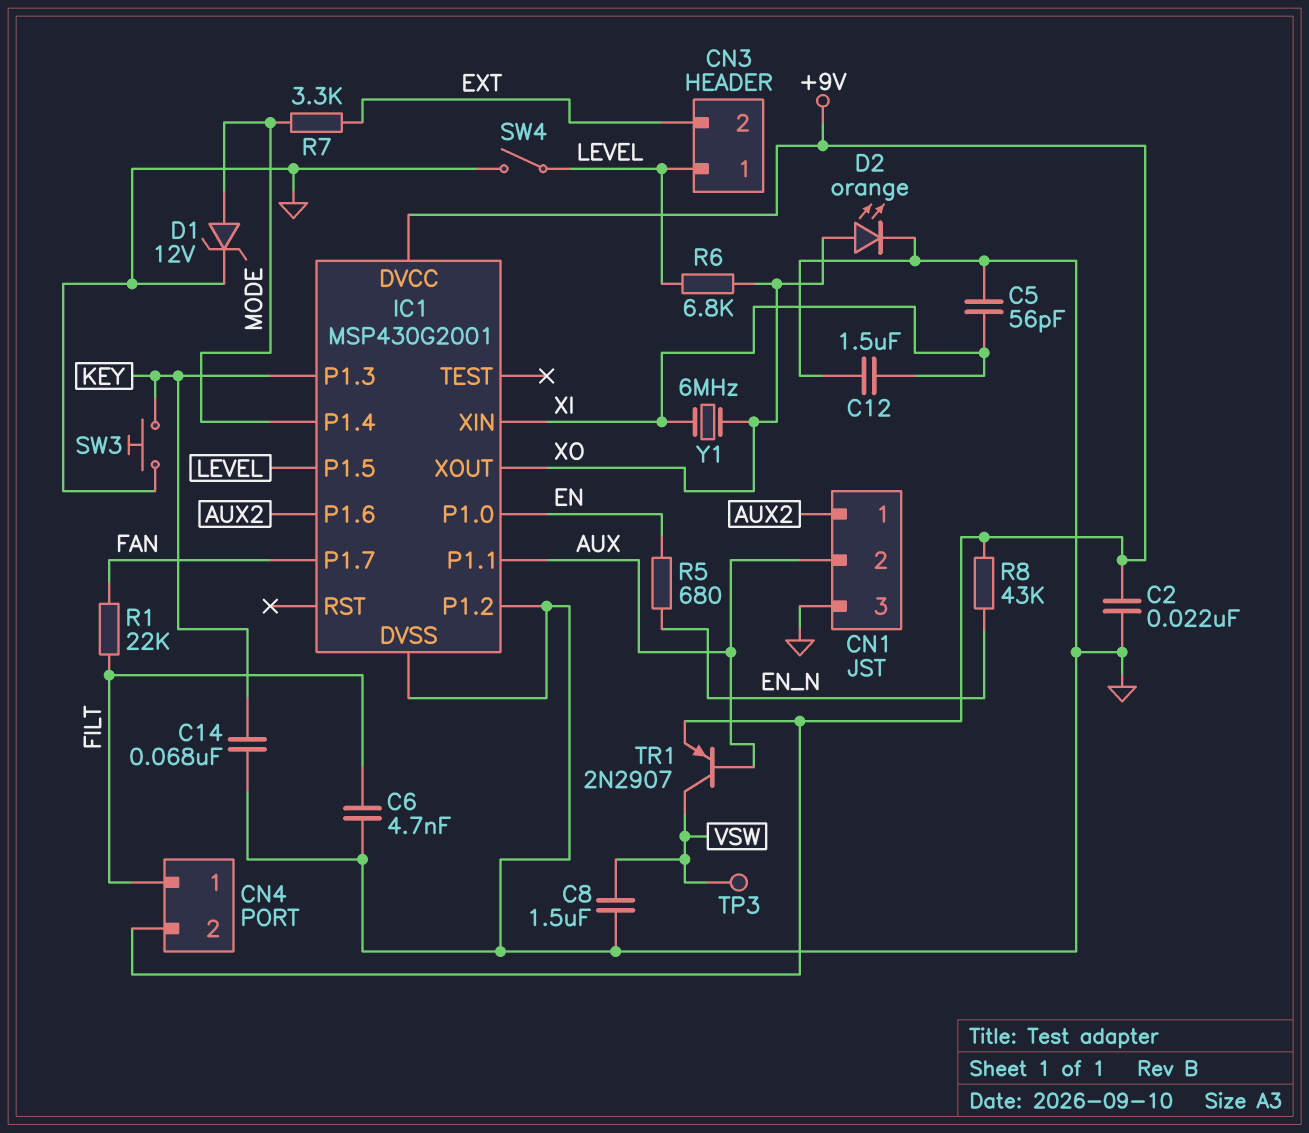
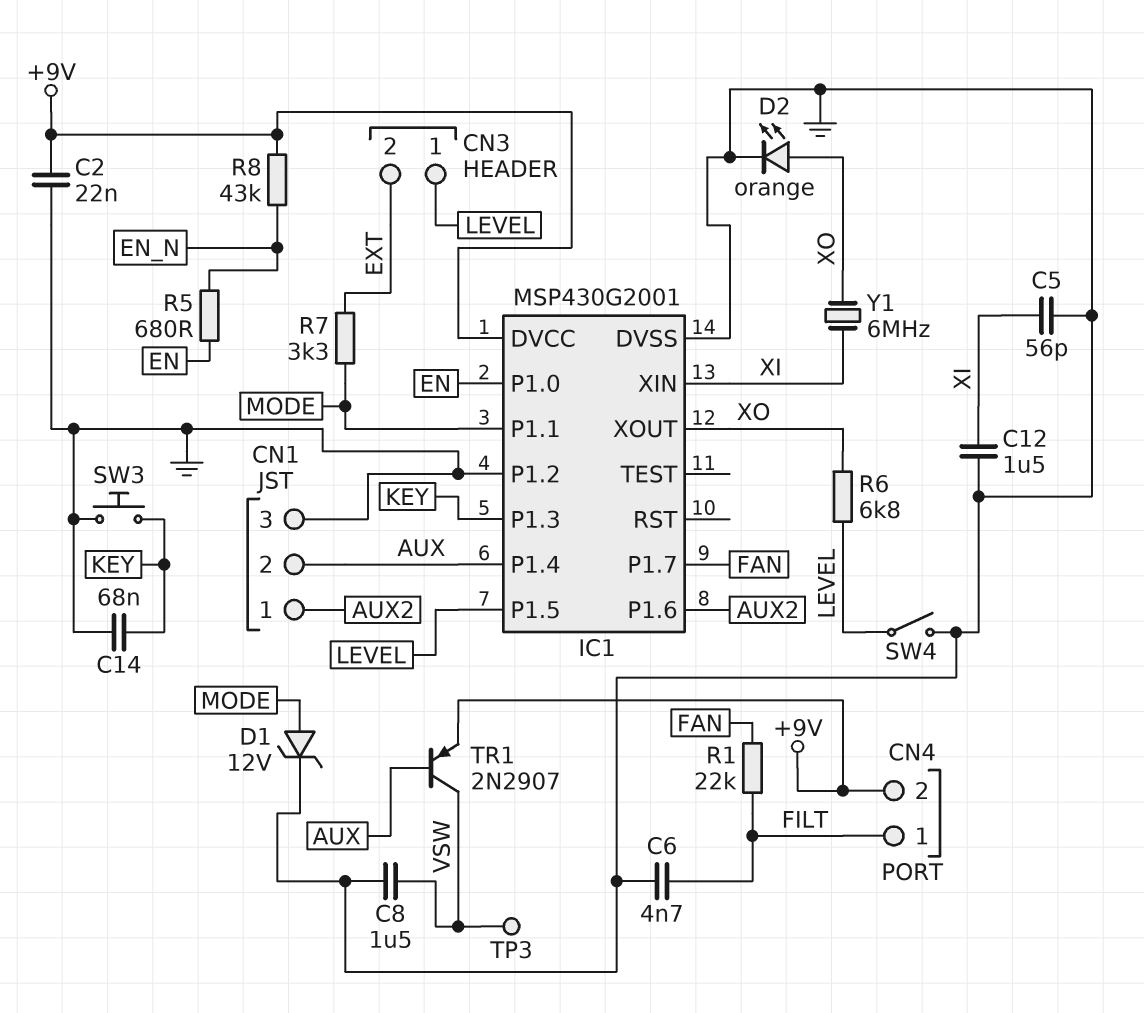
IC1 pin P1.1: AUX -> MODE
IC1 pin P1.4: MODE -> AUX

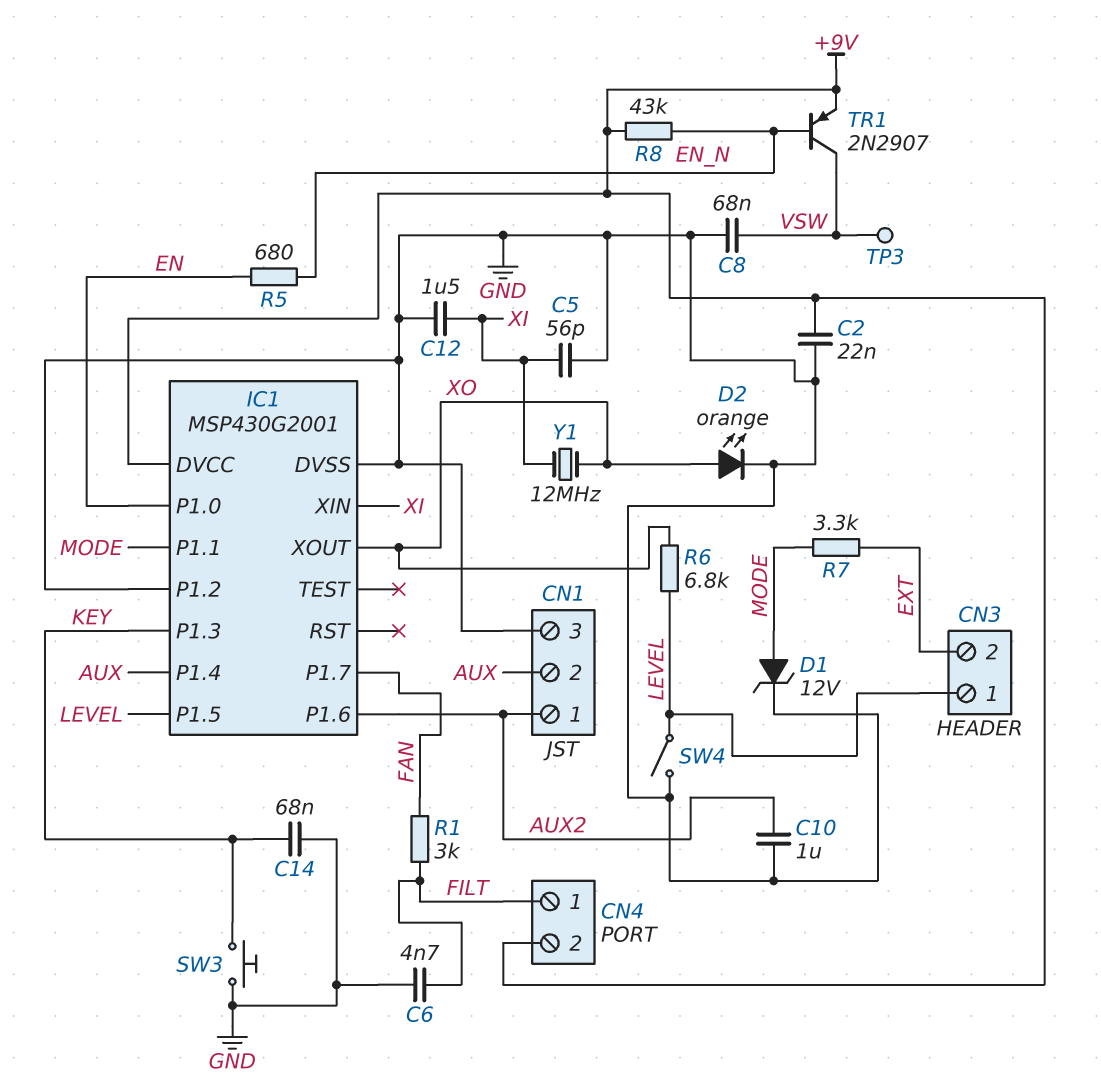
C8: 1.5uF (GND, VSW) -> 68nF (GND, VSW)
C10: none -> 1uF (AUX2, GND)
R1: 22k (FAN, FILT) -> 3k (FAN, FILT)
TR1: PNP 2N2907 (B AUX, C VSW, E +9V) -> PNP 2N2907 (B EN_N, C VSW, E +9V)
Y1: 6MHz (XI, XO) -> 12MHz (XI, XO)

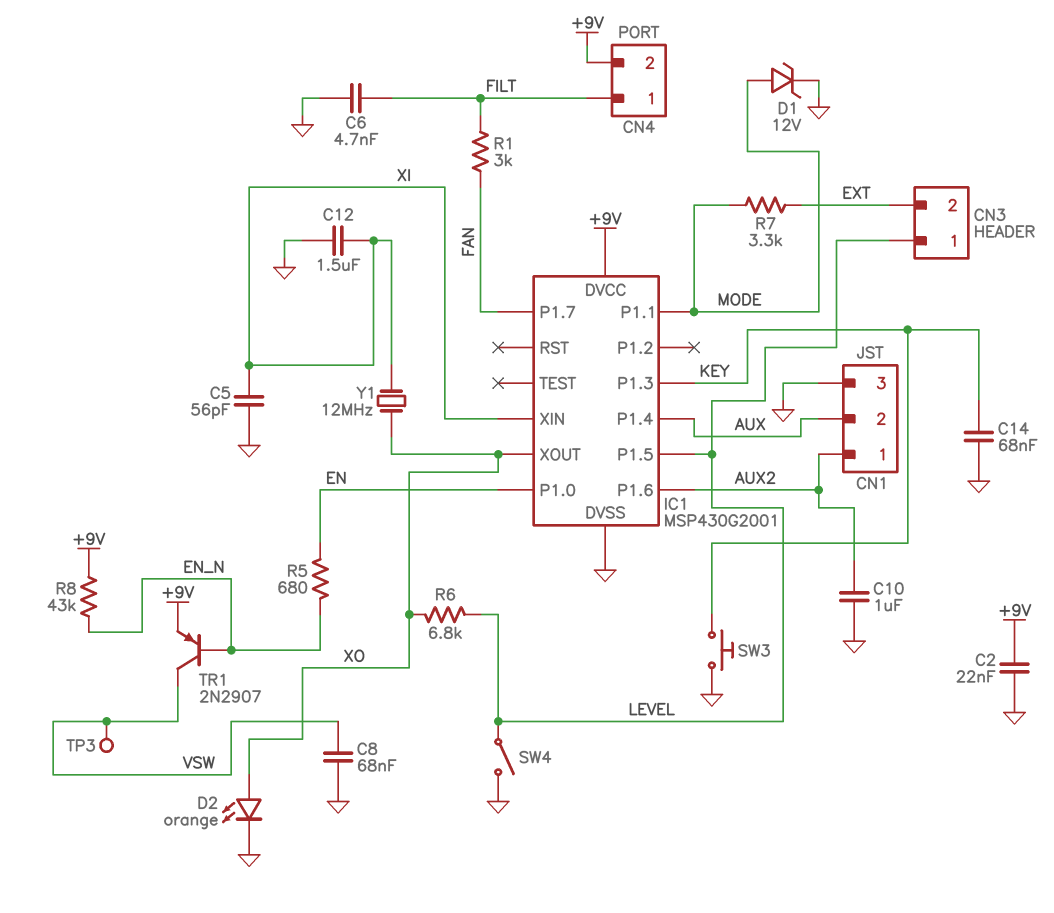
IC1 pin P1.2: GND -> none

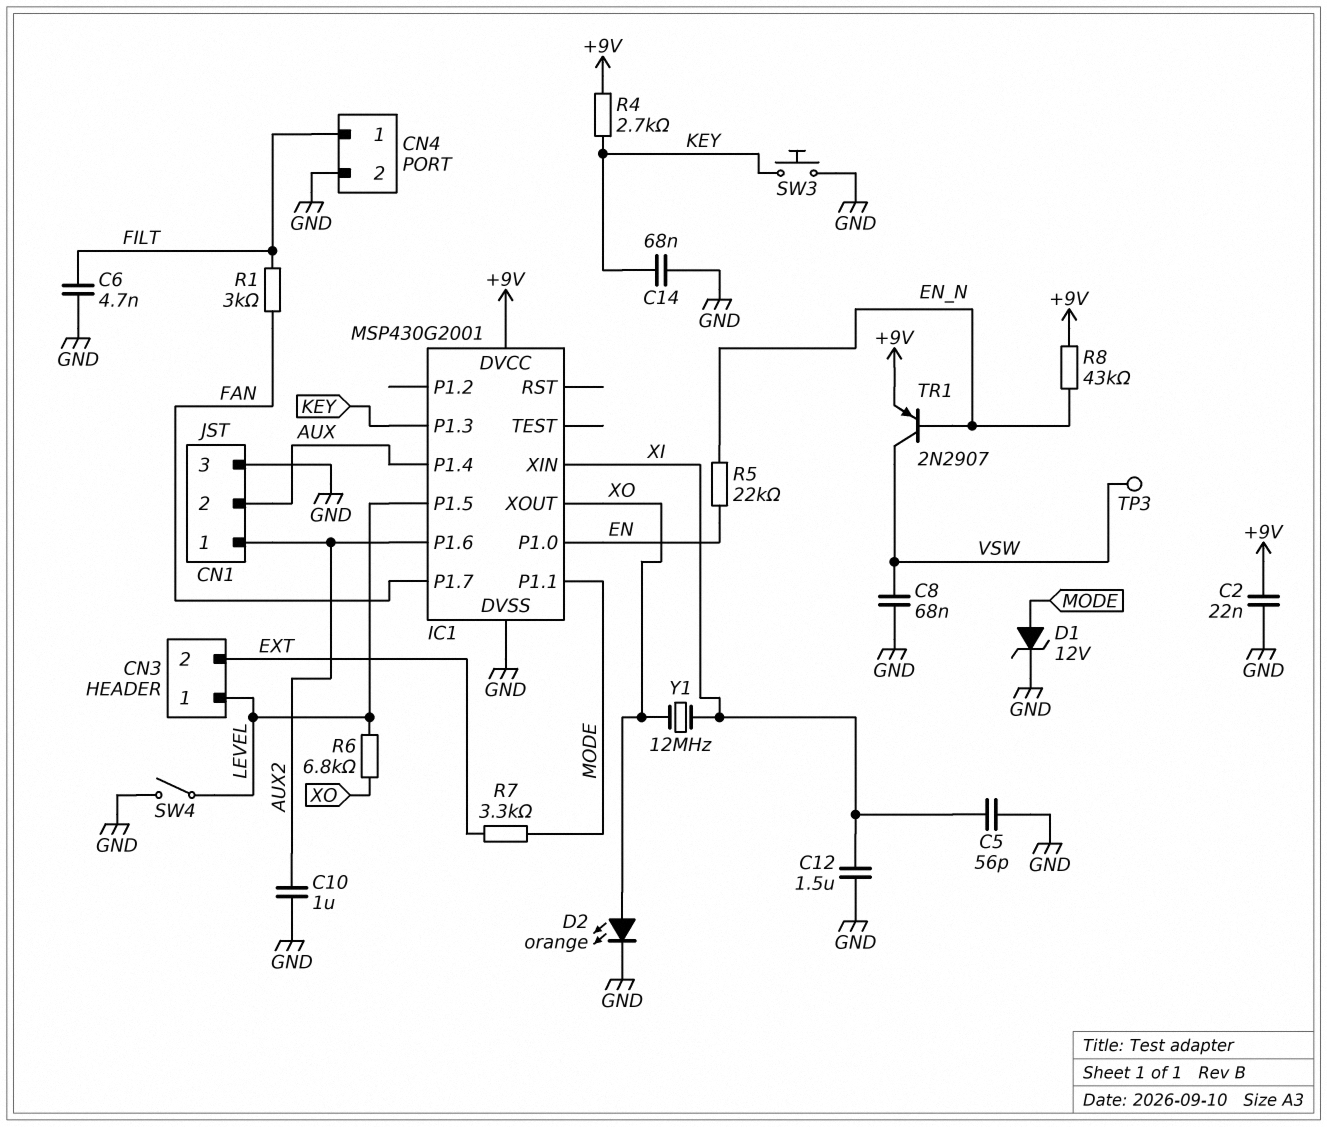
CN4 pin 2: +9V -> GND
R4: none -> 2.7k (+9V, KEY)
R5: 680 (EN, EN_N) -> 22k (EN, EN_N)

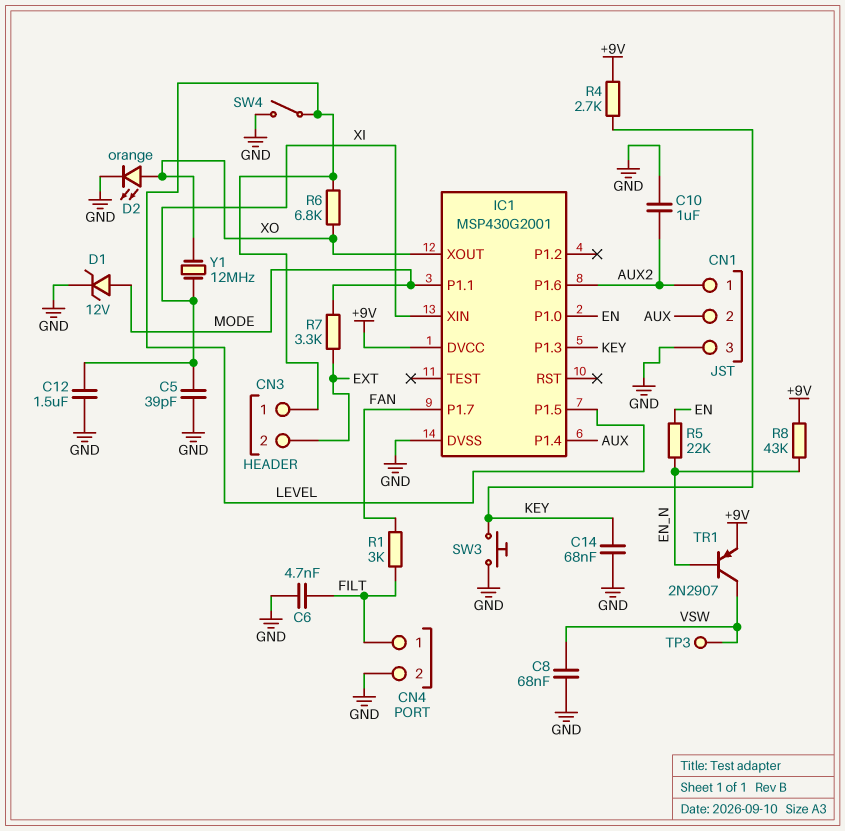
C2: 22nF (+9V, GND) -> none
C5: 56pF (GND, XI) -> 39pF (GND, XI)

